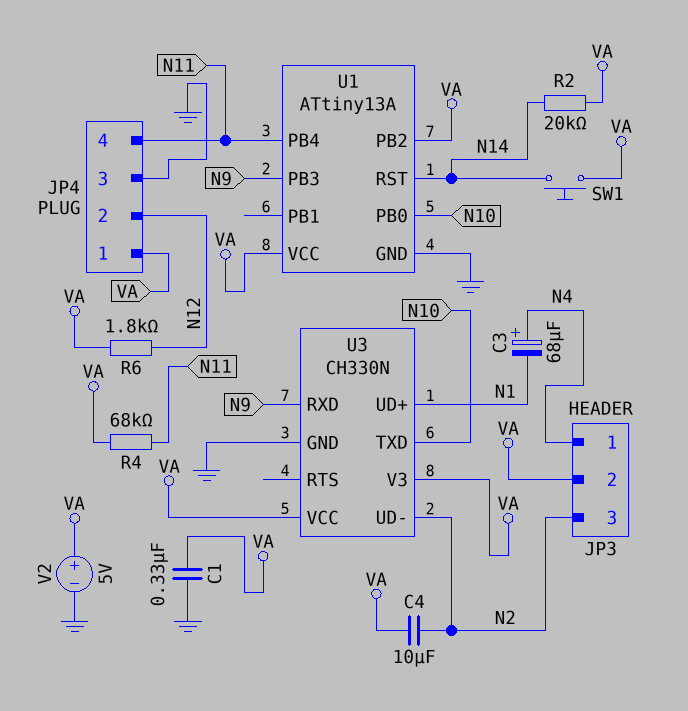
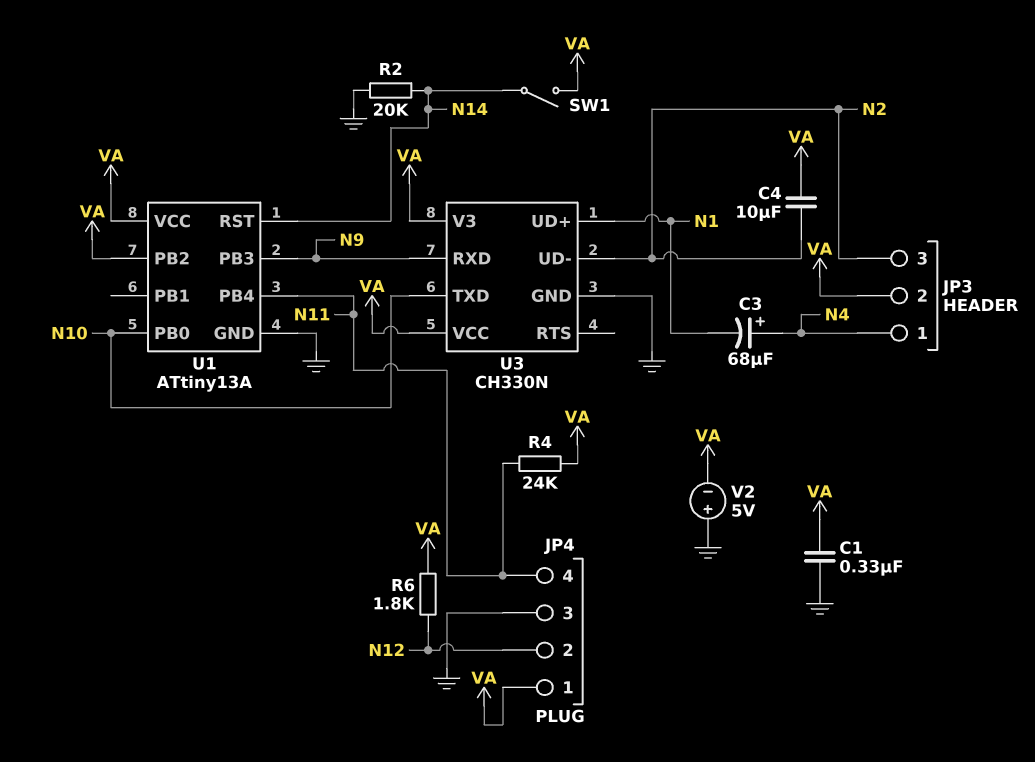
R2: 20k (N14, VA) -> 20k (GND, N14)
R4: 68k (N11, VA) -> 24k (N11, VA)
SW1: button (N14, VA) -> switch (N14, VA)
V2: 5V (plus VA, minus GND) -> 5V (plus GND, minus VA)

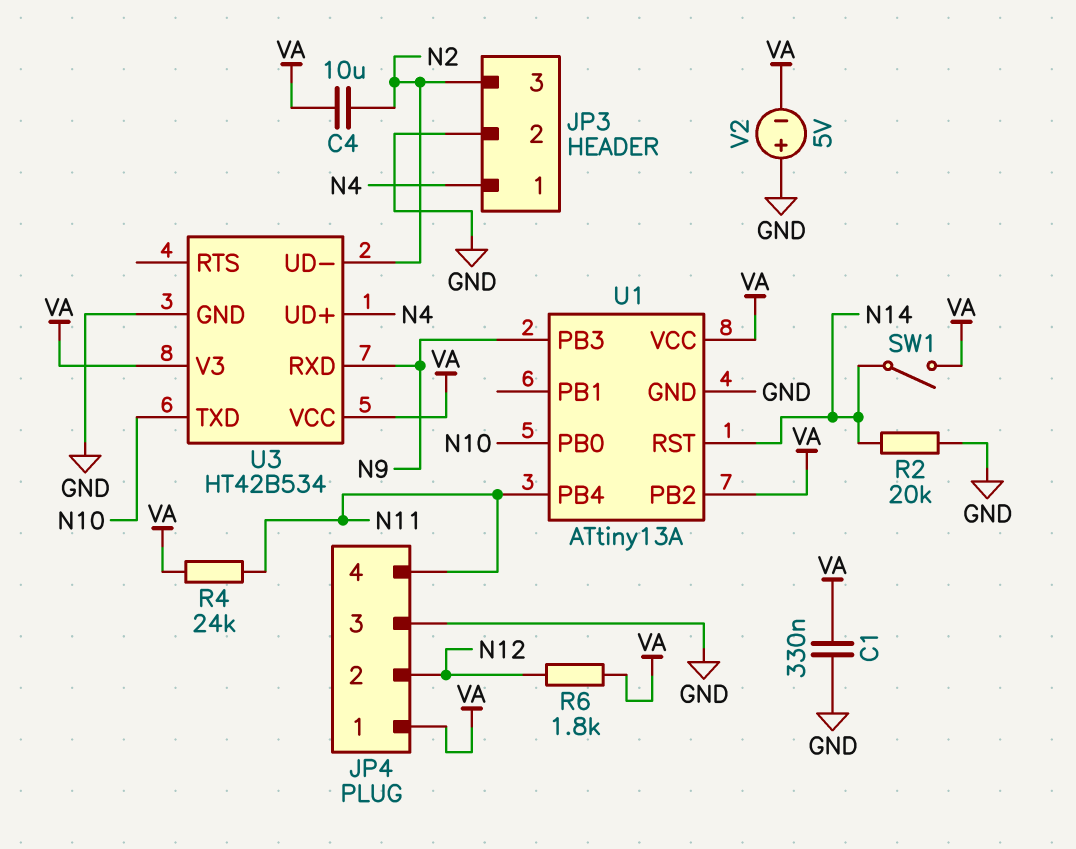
C3: 68uF (plus N4, minus N1) -> none
JP3 pin 2: VA -> GND
U3: CH330N -> HT42B534
U3 pin UD+: N1 -> N4

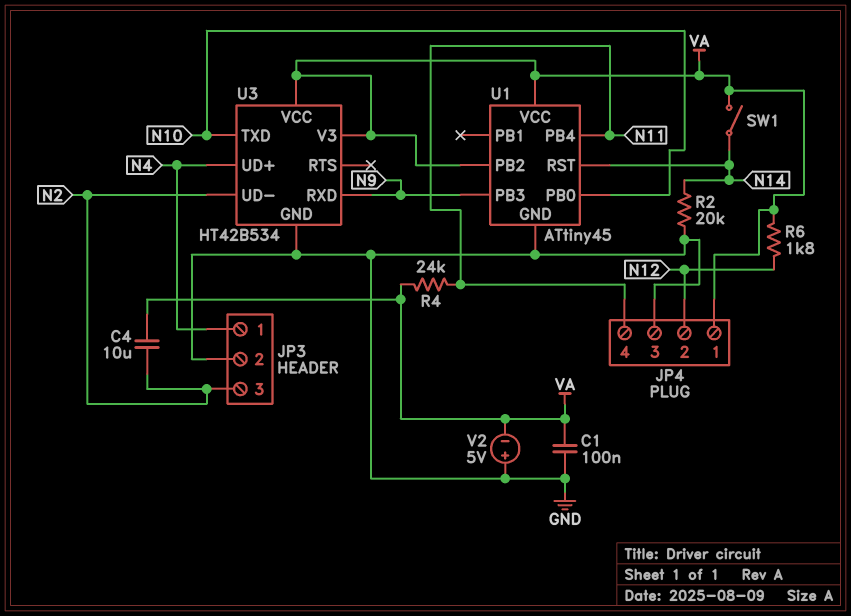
C1: 330nF (GND, VA) -> 100nF (GND, VA)
U1: ATtiny13A -> ATtiny45

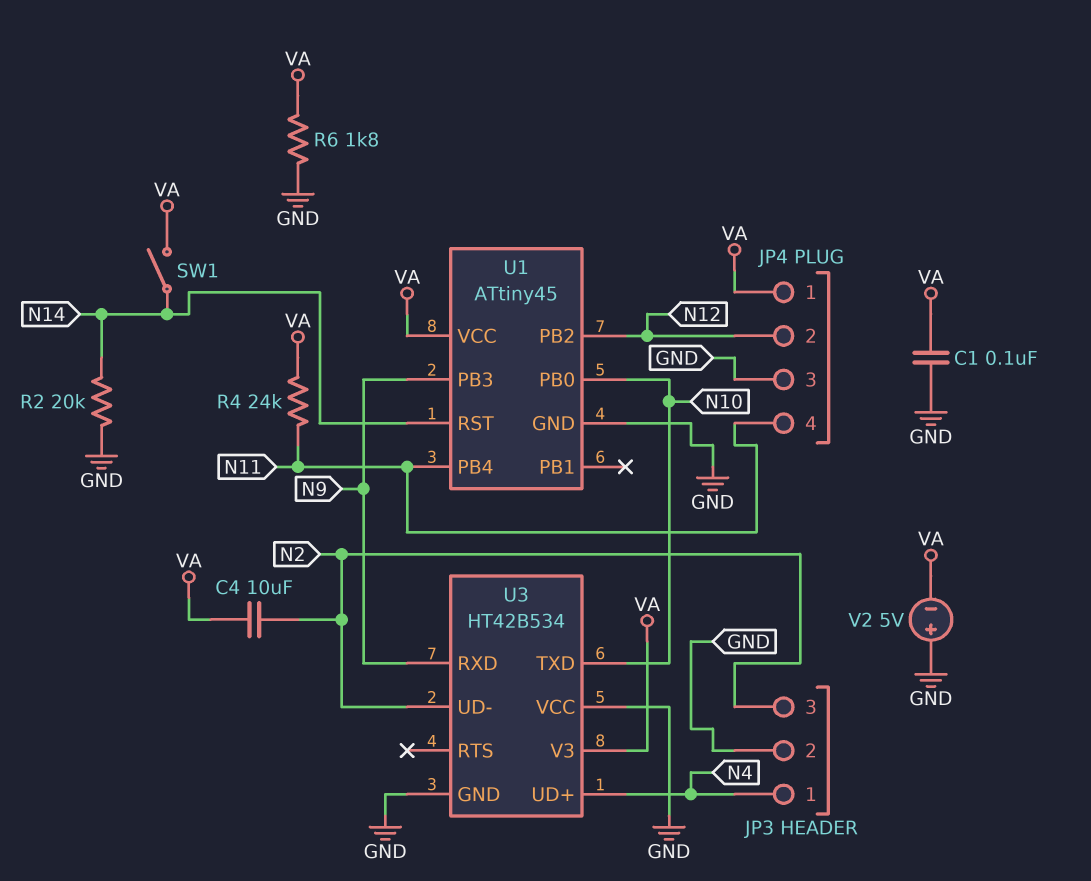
R6: 1.8k (N12, VA) -> 1.8k (GND, VA)
U1 pin PB2: VA -> N12
U3 pin VCC: VA -> GND

